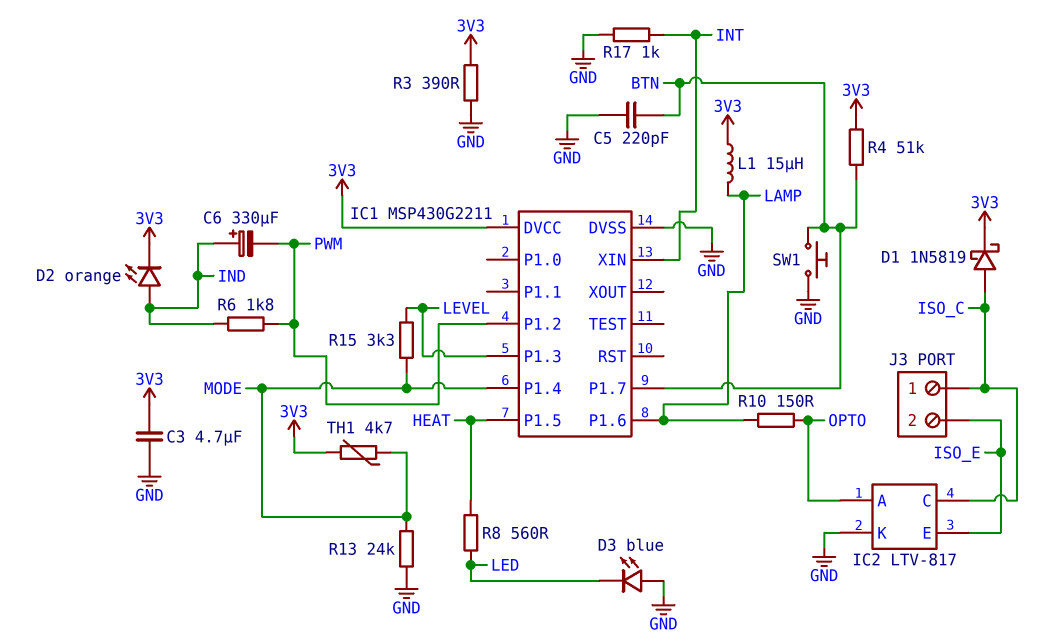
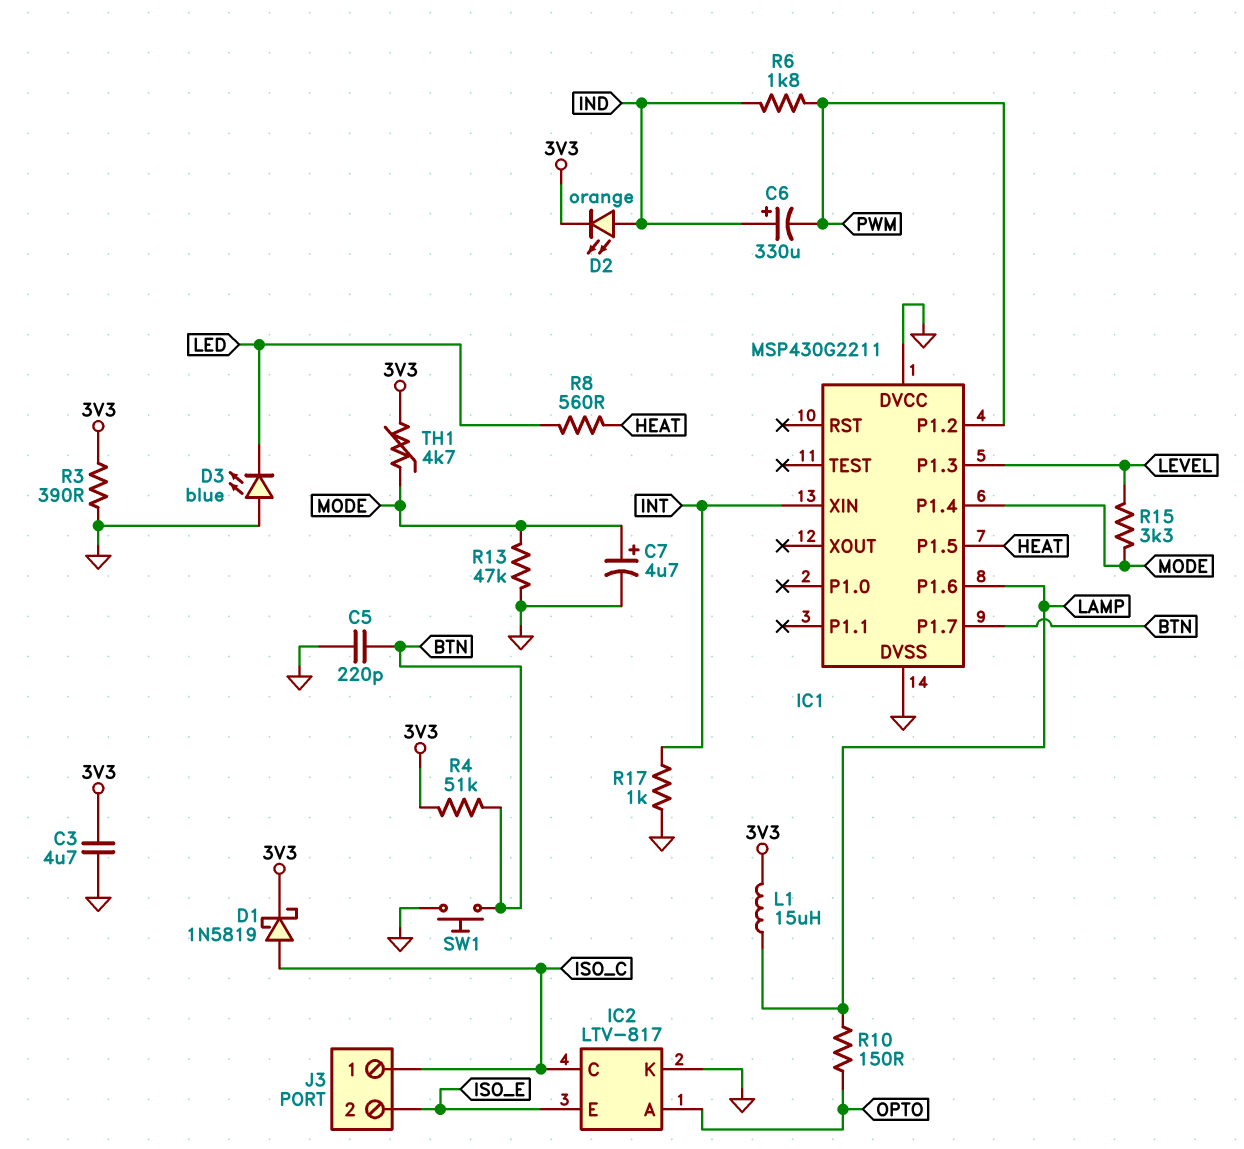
C7: none -> 4.7uF (plus MODE, minus GND)
IC1 pin DVCC: 3V3 -> GND
R13: 24k (GND, MODE) -> 47k (GND, MODE)

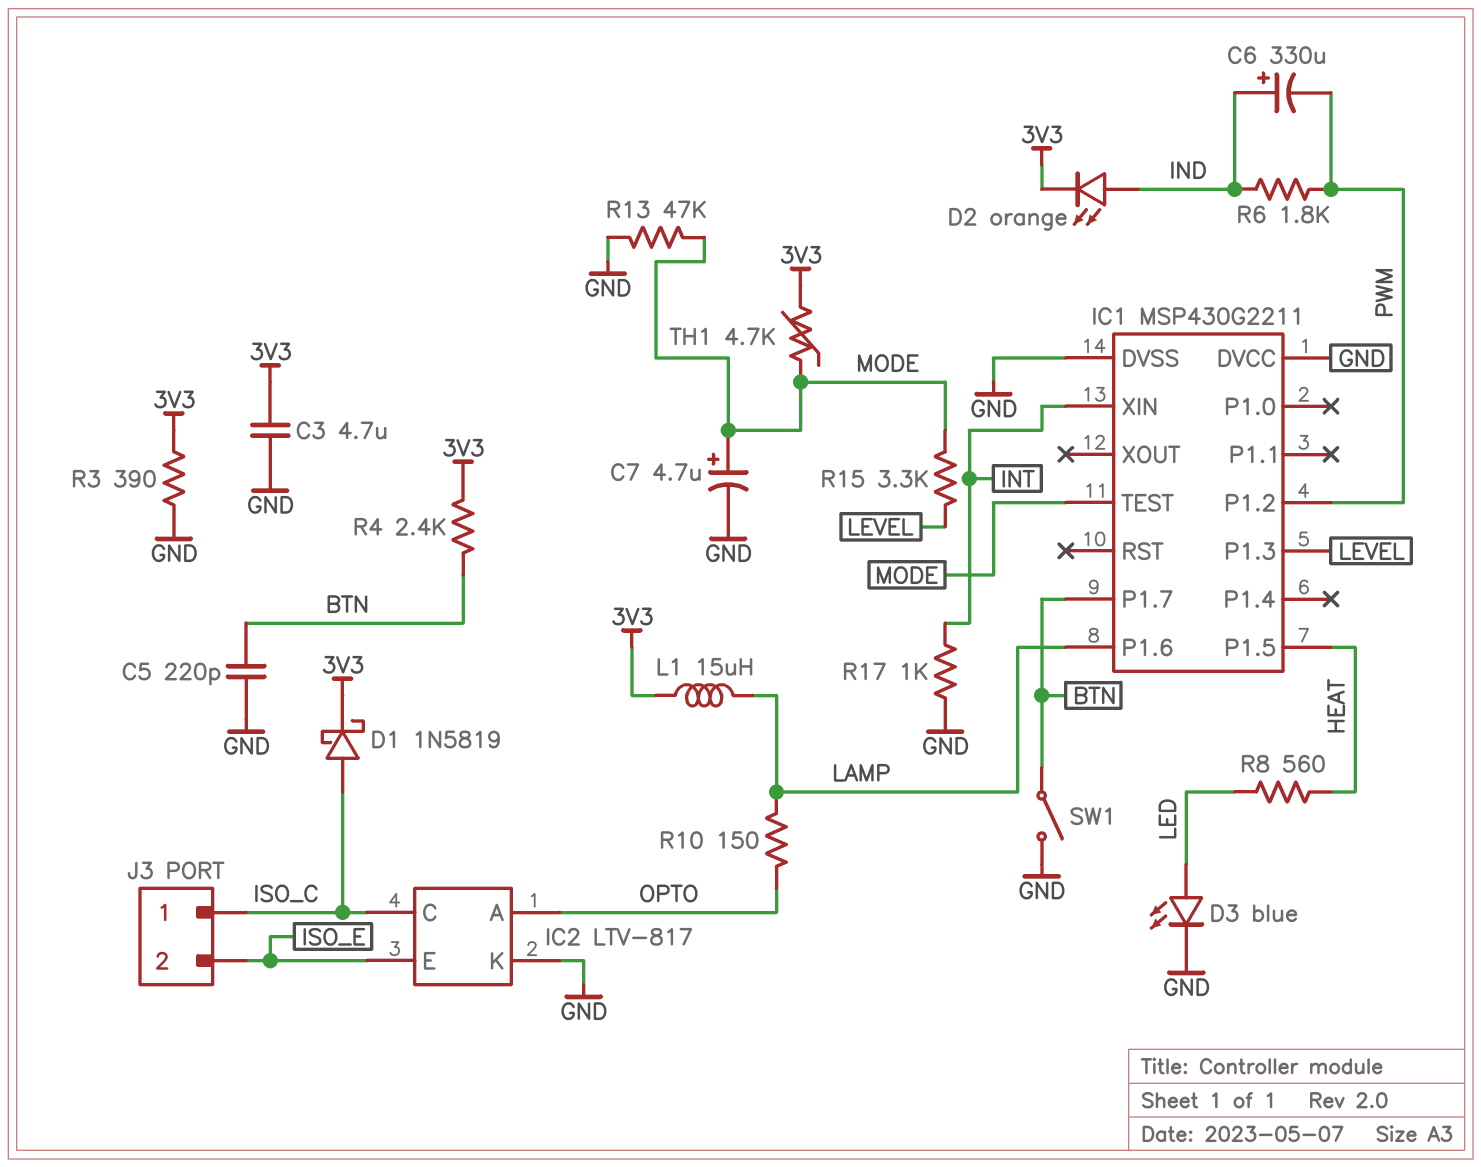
D3: LED blue (A GND, K LED) -> LED blue (A LED, K GND)
IC1 pin P1.4: MODE -> none
IC1 pin TEST: none -> MODE
R4: 51k (3V3, BTN) -> 2.4k (3V3, BTN)
SW1: button (BTN, GND) -> switch (BTN, GND)

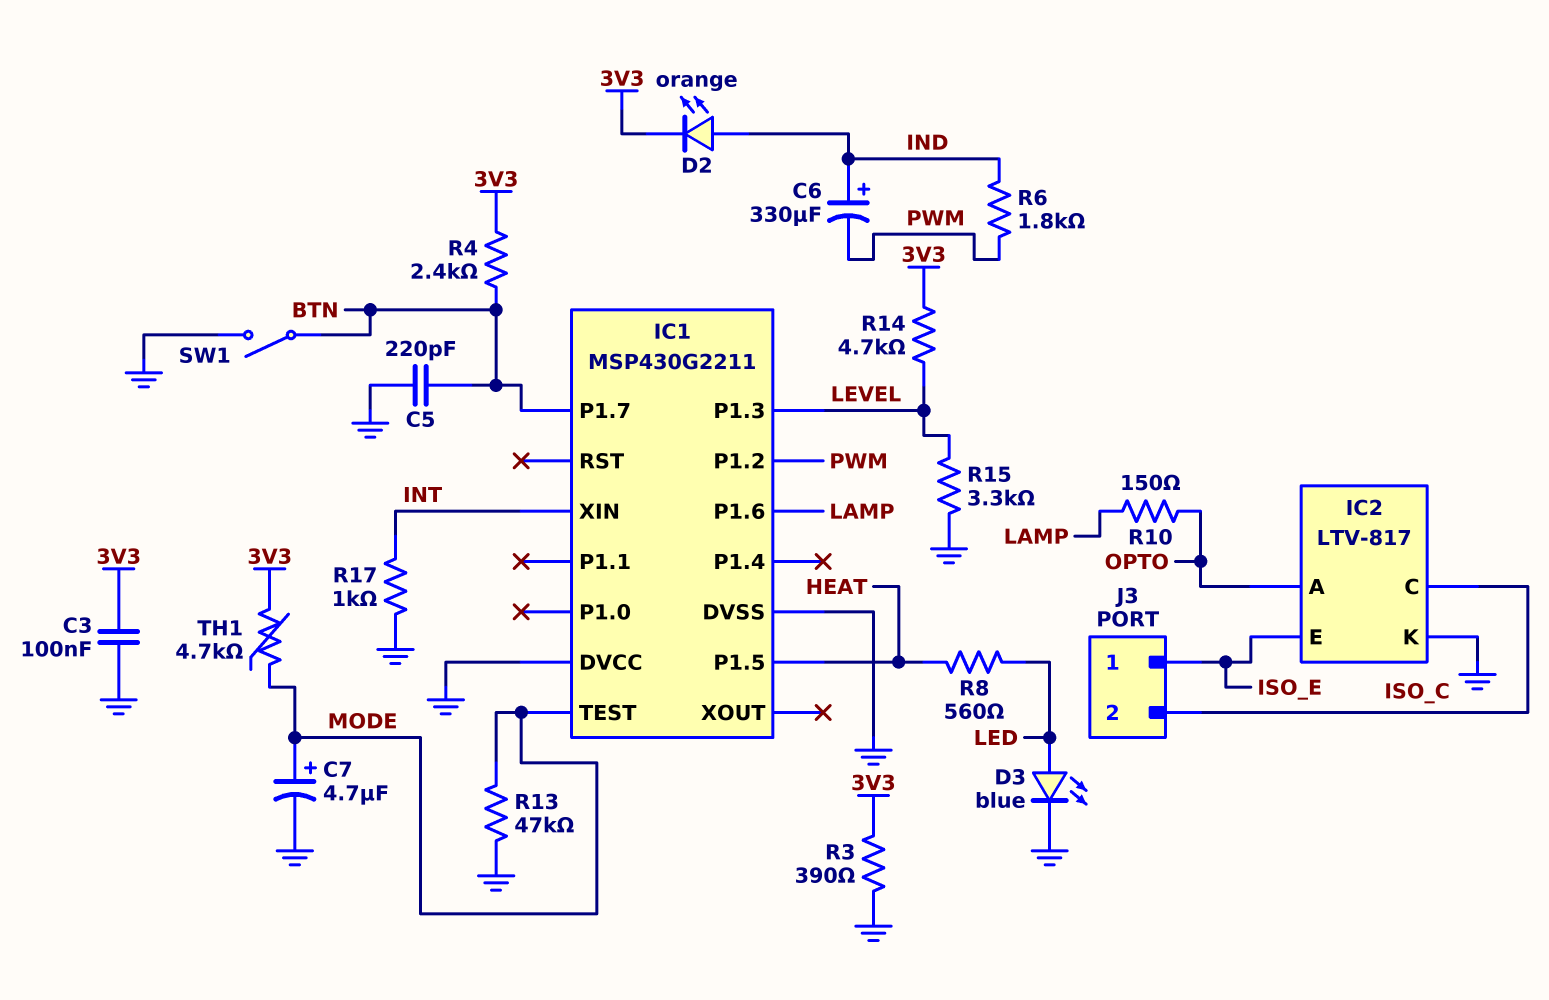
C3: 4.7uF (3V3, GND) -> 100nF (3V3, GND)
D1: schottky 1N5819 (A ISO_C, K 3V3) -> none
J3 pin 1: ISO_C -> ISO_E
J3 pin 2: ISO_E -> ISO_C
L1: 15uH (3V3, LAMP) -> none
R14: none -> 4.7k (3V3, LEVEL)
R15: 3.3k (LEVEL, MODE) -> 3.3k (GND, LEVEL)

